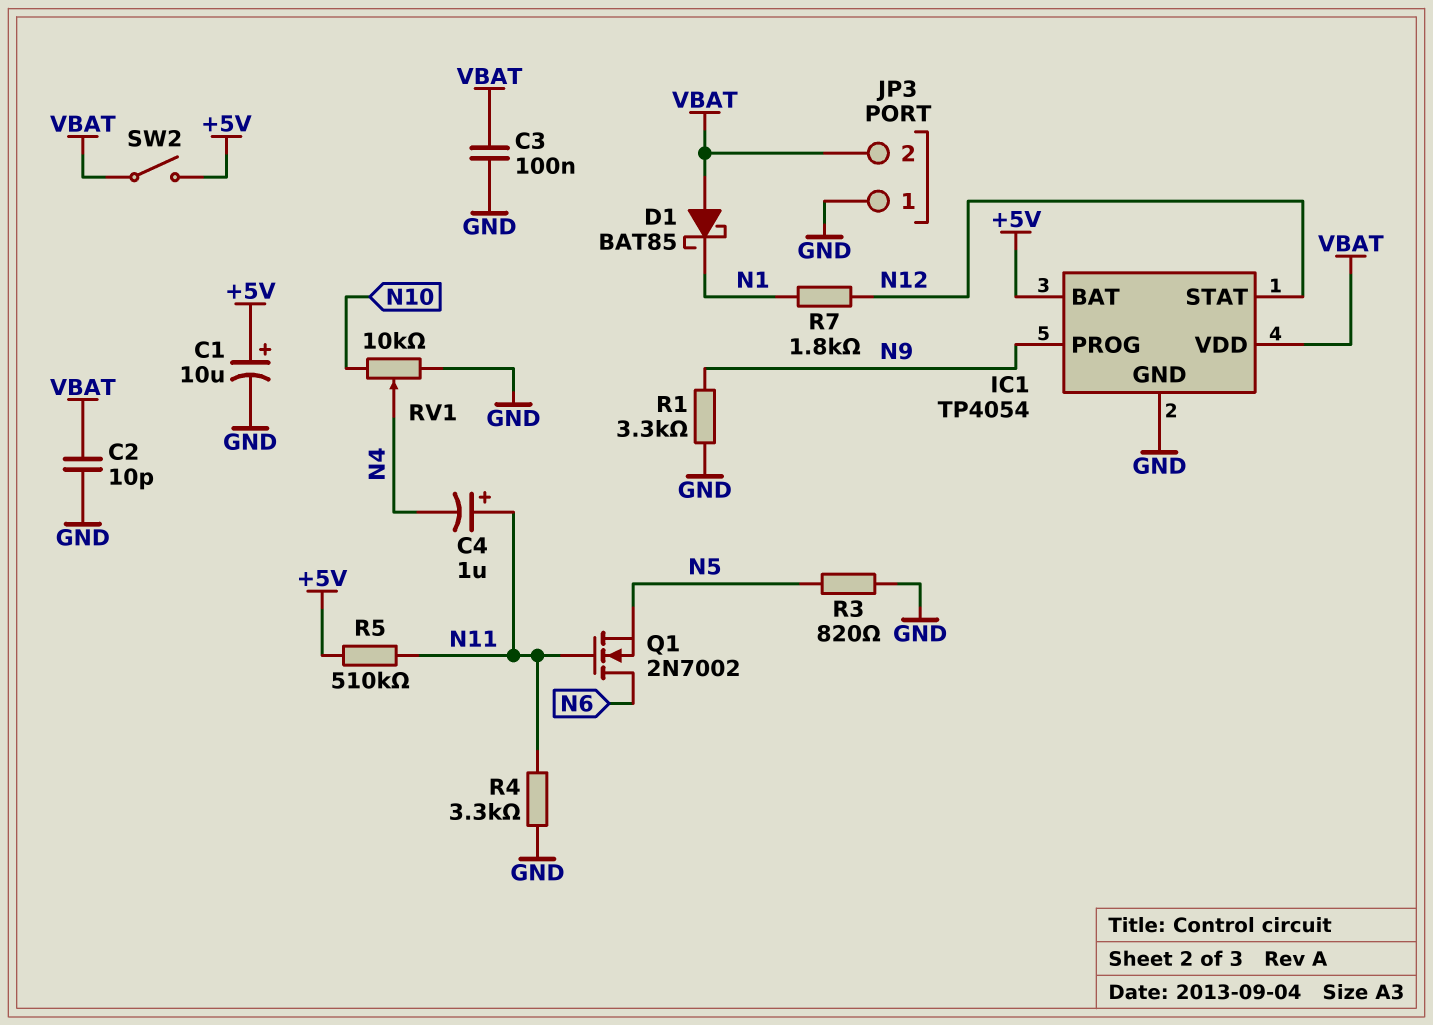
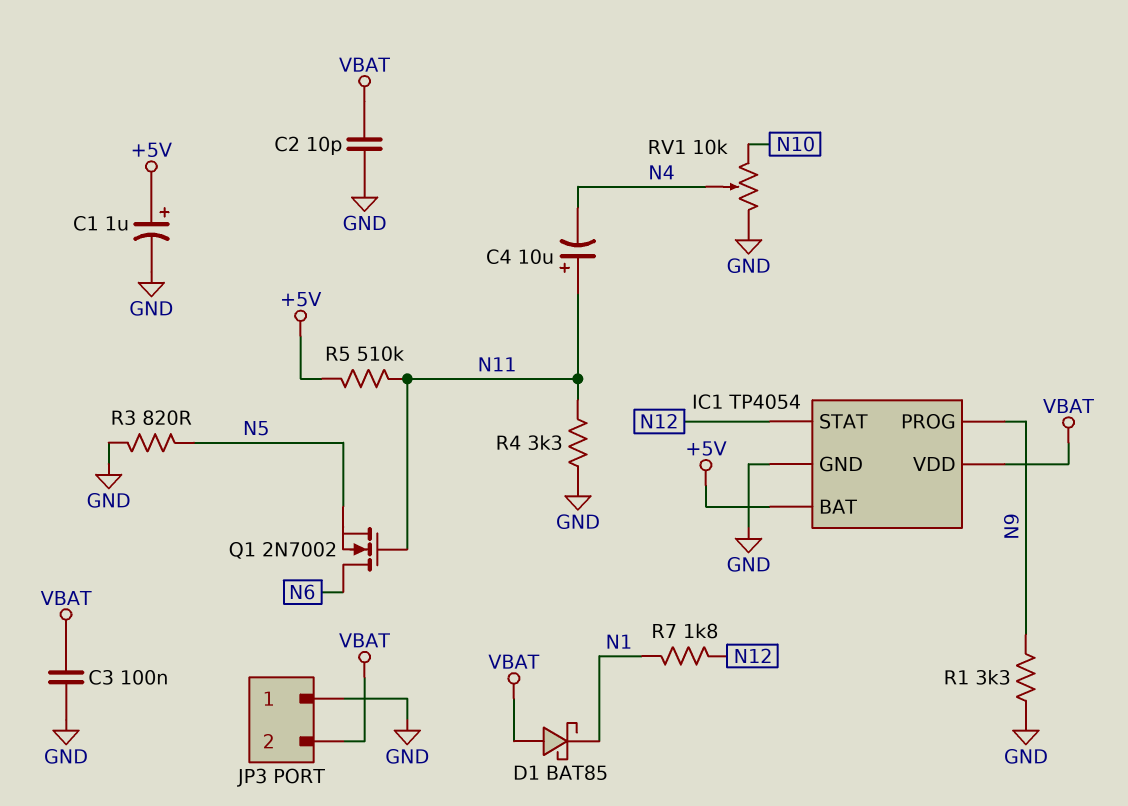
C1: 10uF (plus +5V, minus GND) -> 1uF (plus +5V, minus GND)
C4: 1uF (plus N11, minus N4) -> 10uF (plus N11, minus N4)
SW2: switch (+5V, VBAT) -> none

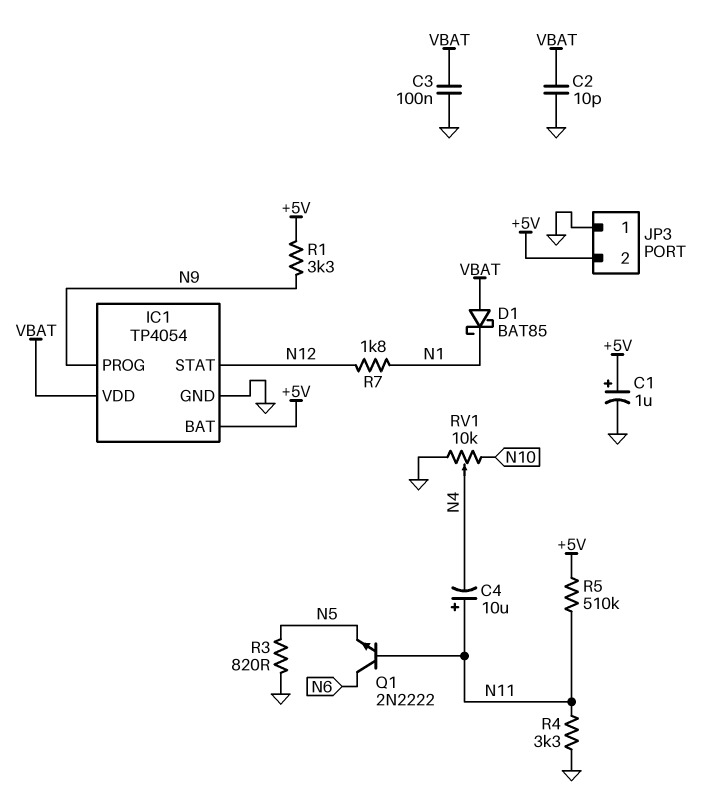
JP3 pin 2: VBAT -> +5V
Q1: NMOS 2N7002 (G N11, D N6, S N5) -> NPN 2N2222 (B N11, C N6, E N5)
R1: 3.3k (GND, N9) -> 3.3k (+5V, N9)

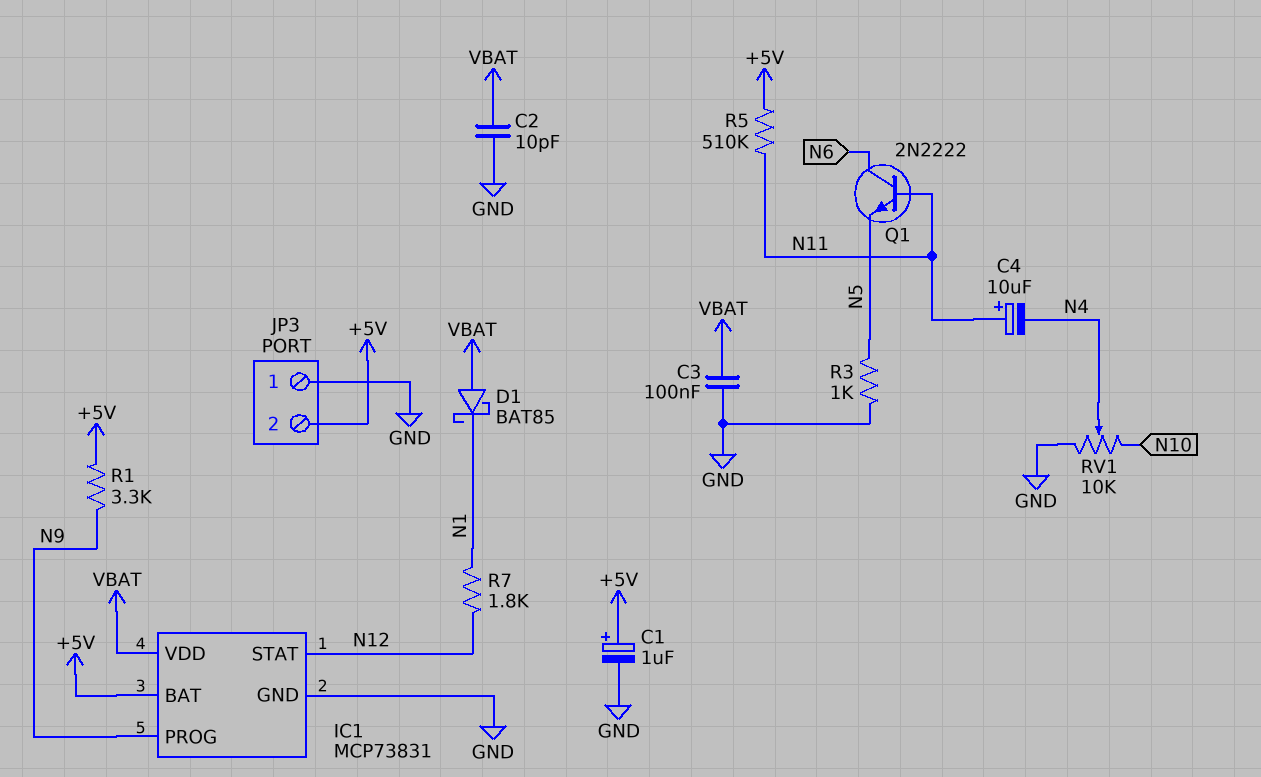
IC1: TP4054 -> MCP73831
R3: 820 (GND, N5) -> 1k (GND, N5)
R4: 3.3k (GND, N11) -> none

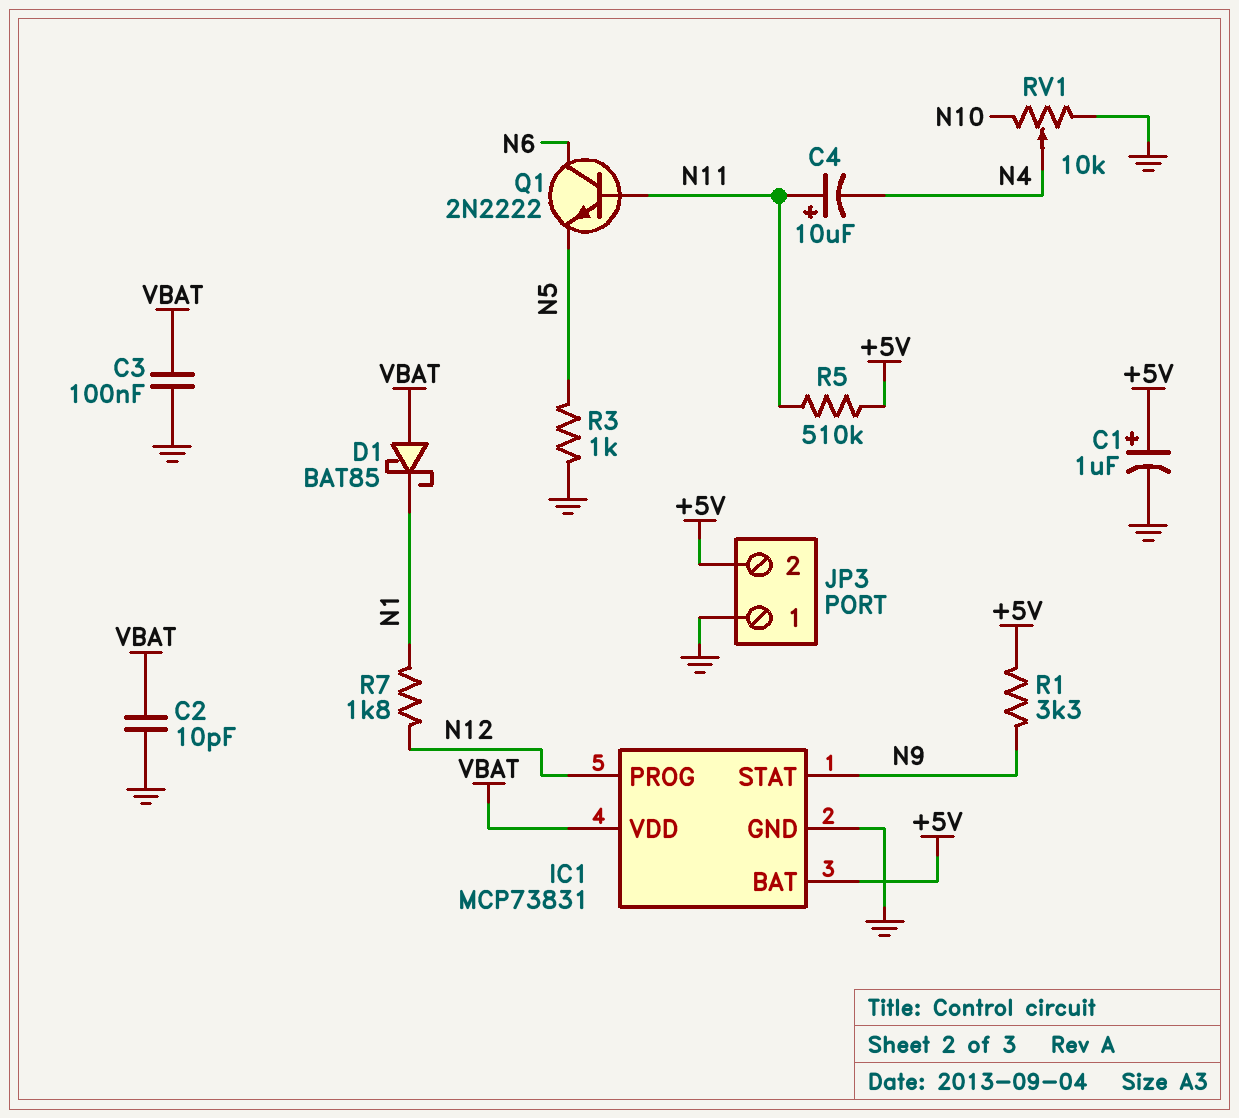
IC1 pin PROG: N9 -> N12
IC1 pin STAT: N12 -> N9

